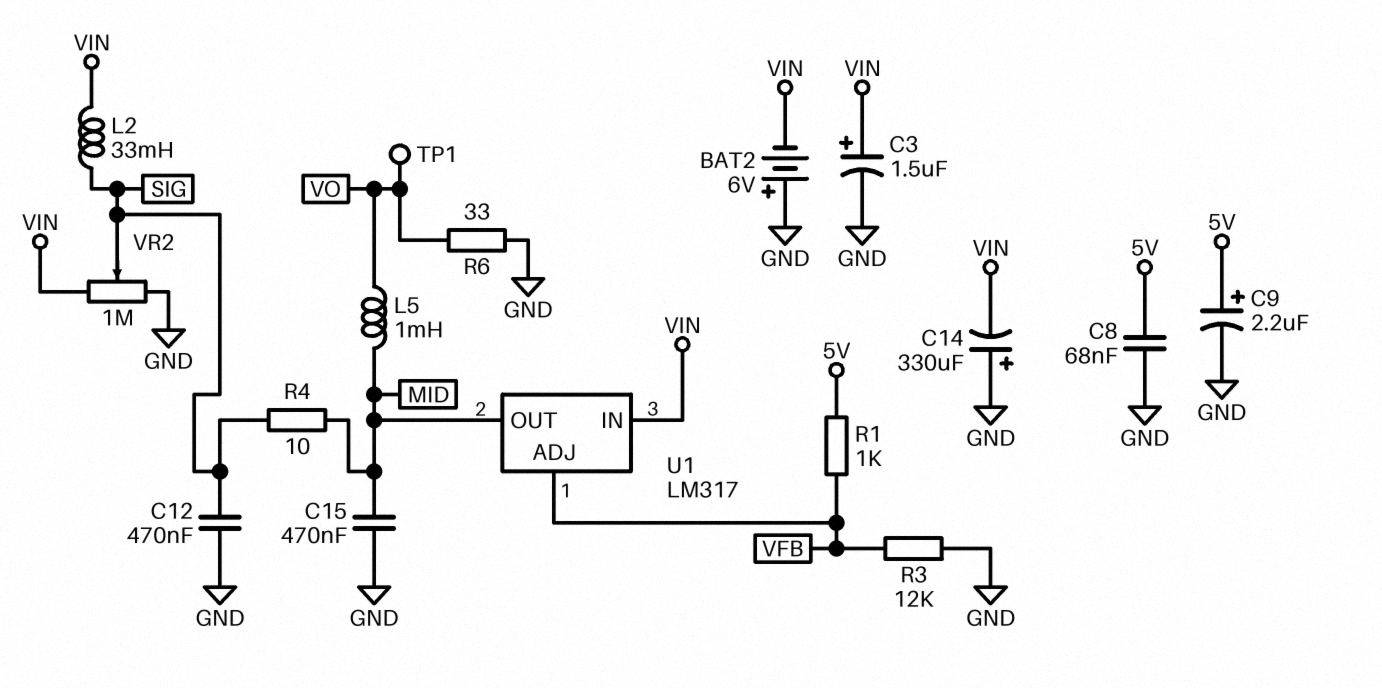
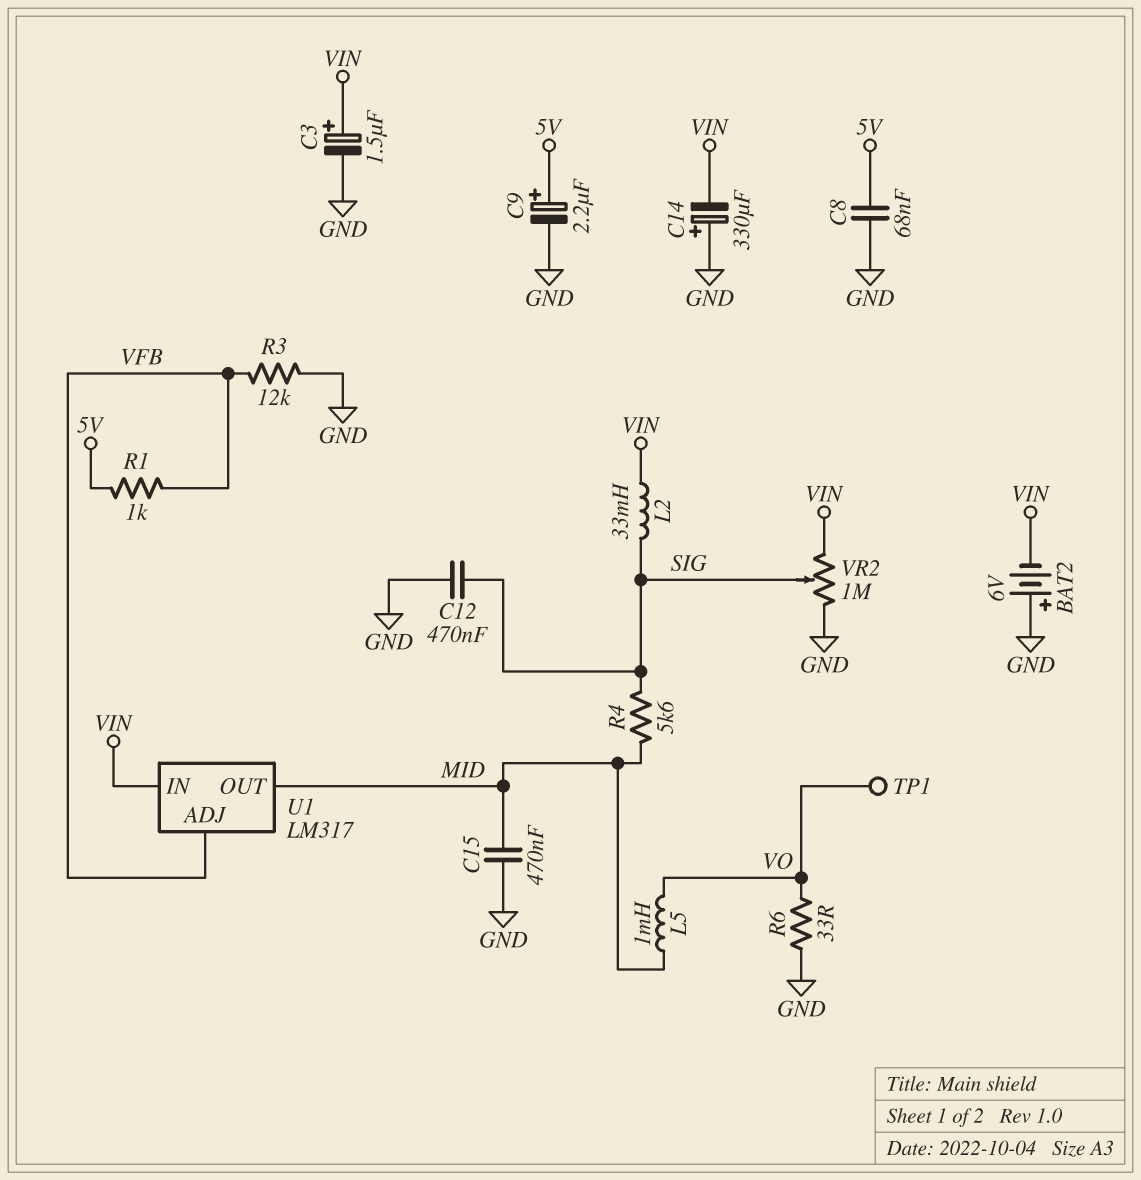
R4: 10 (MID, SIG) -> 5.6k (MID, SIG)

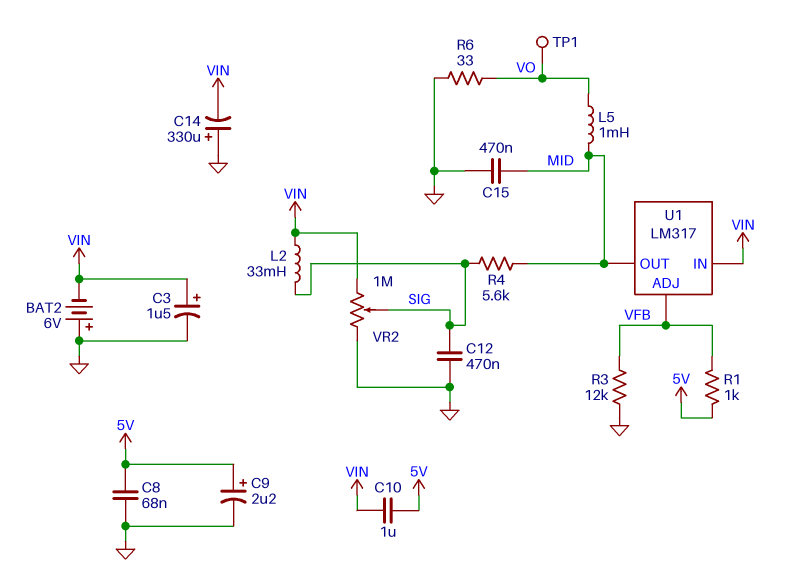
C10: none -> 1uF (5V, VIN)

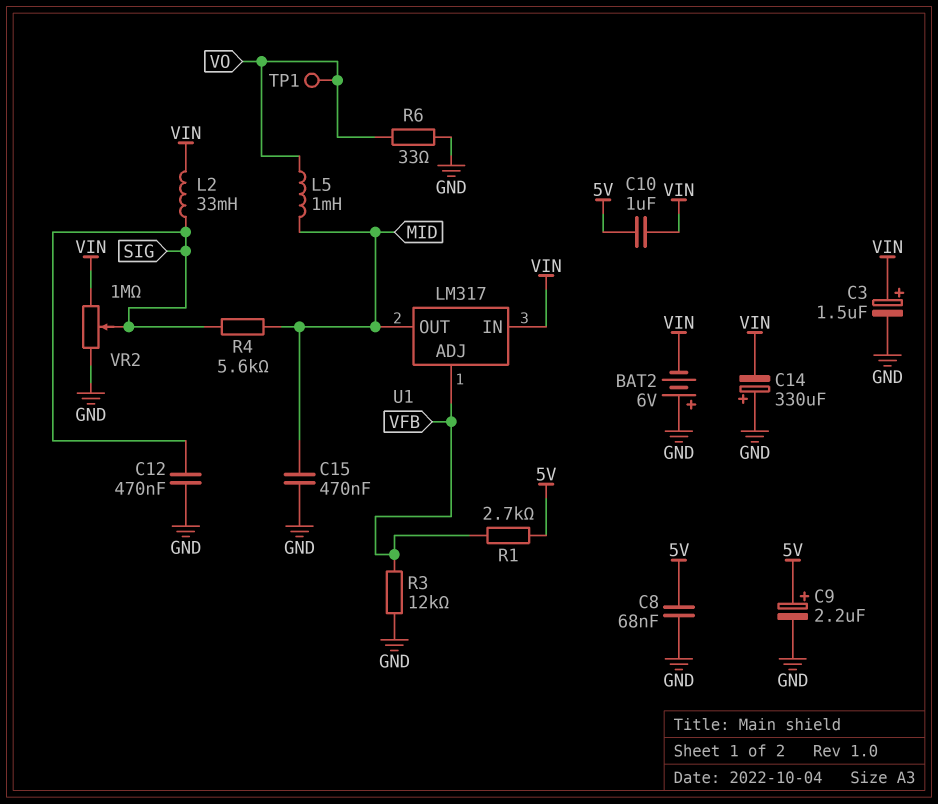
R1: 1k (5V, VFB) -> 2.7k (5V, VFB)

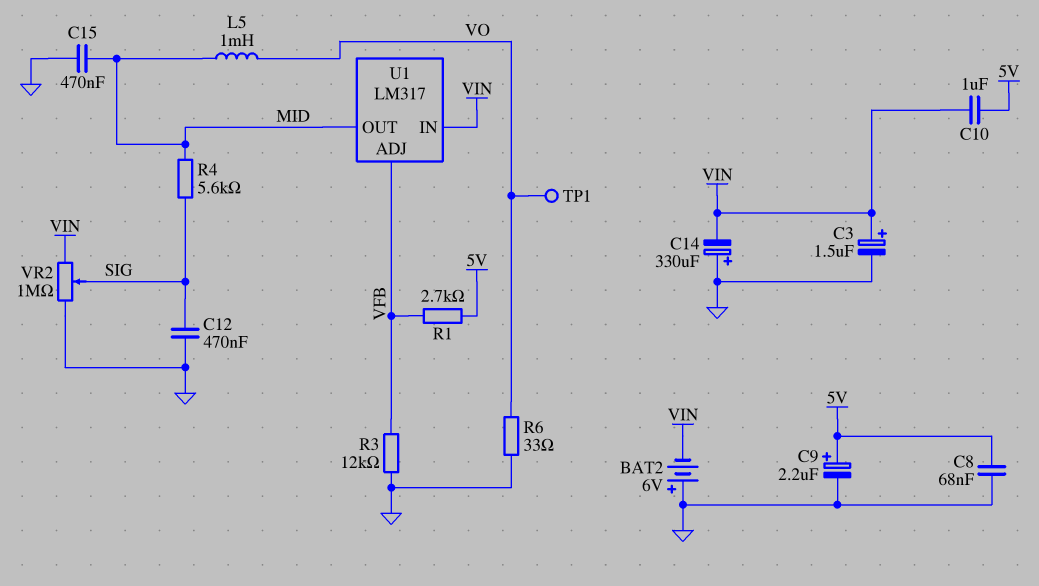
L2: 33mH (SIG, VIN) -> none

